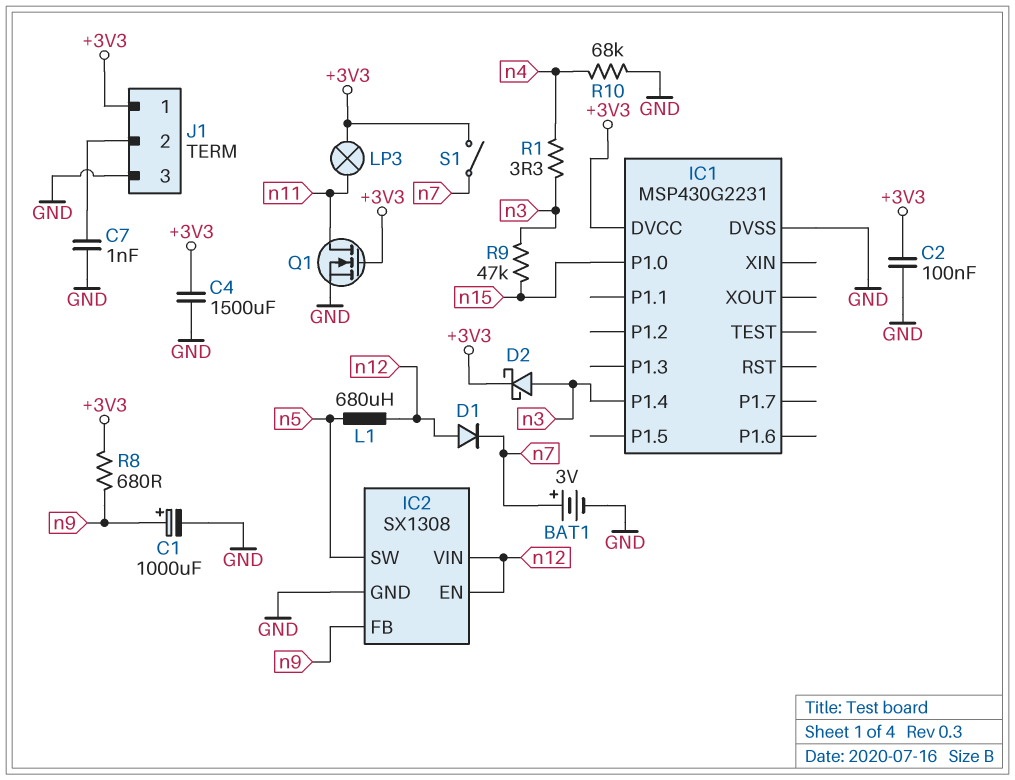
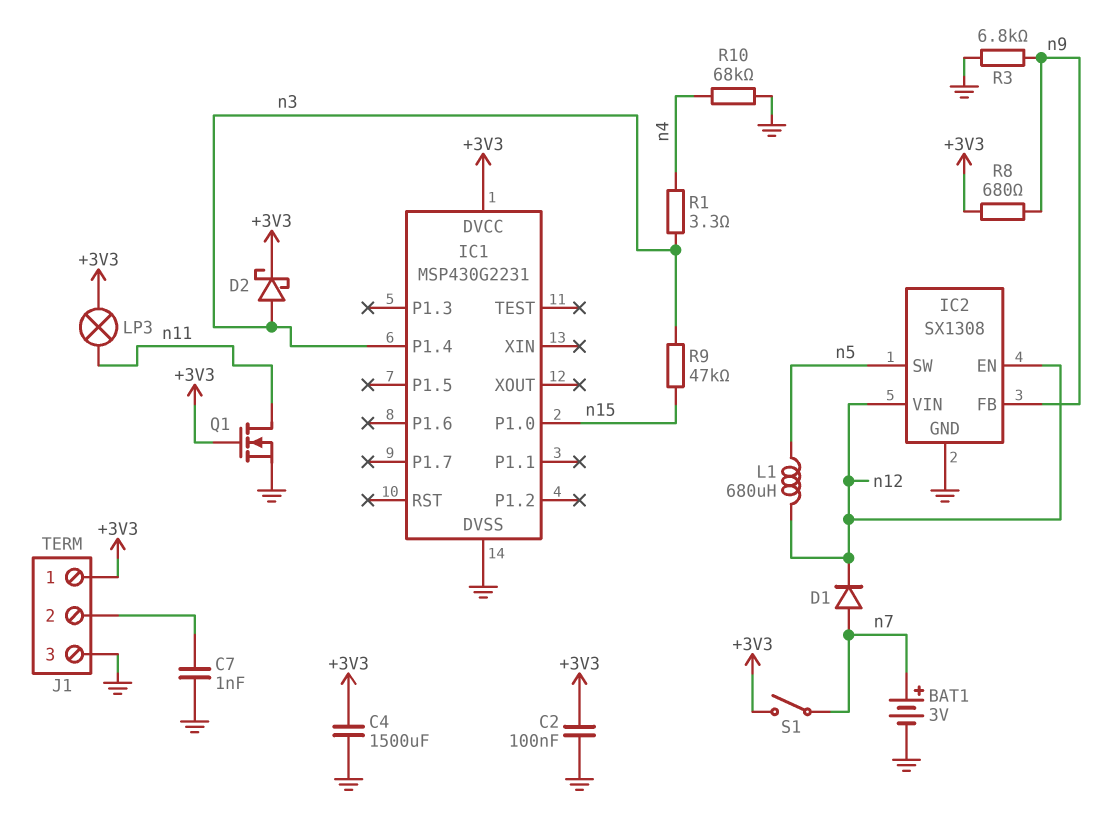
C1: 1000uF (plus n9, minus GND) -> none
D1: diode (A n12, K n7) -> diode (A n7, K n12)
R3: none -> 6.8k (GND, n9)

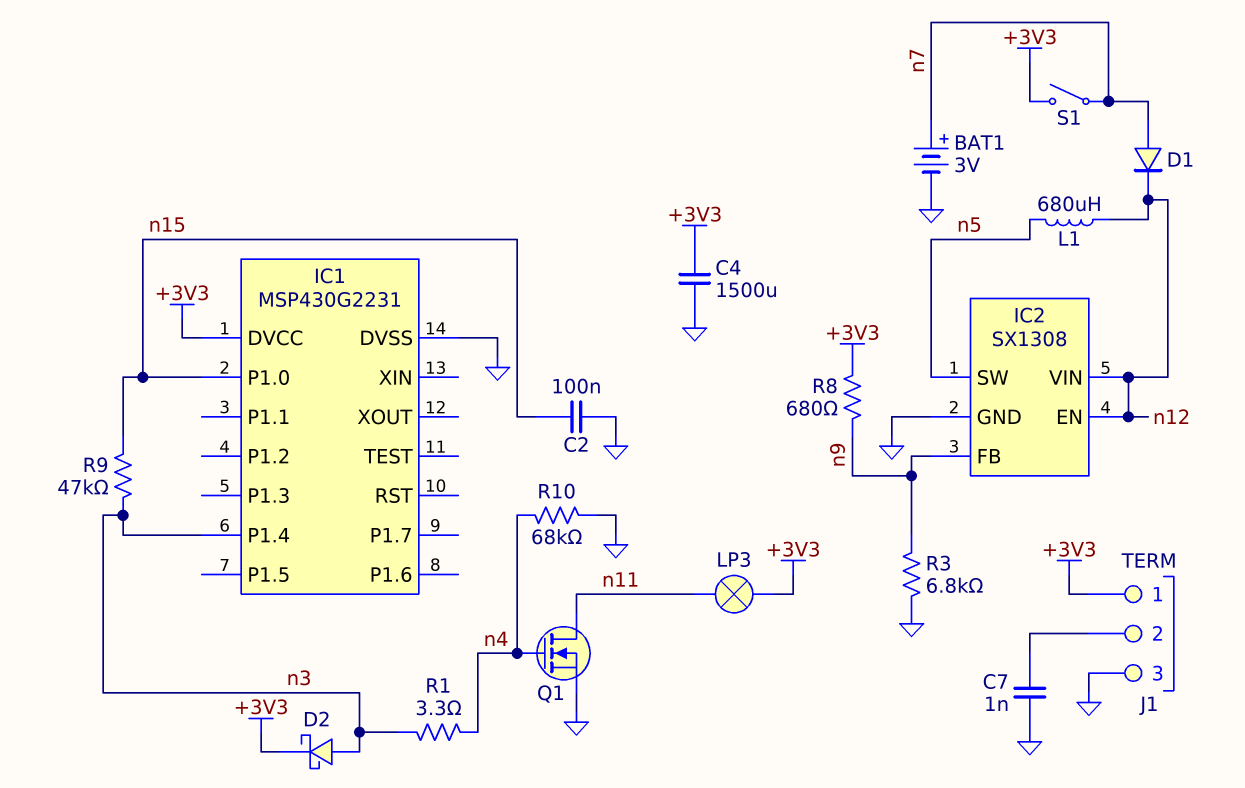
C2: 100nF (+3V3, GND) -> 100nF (GND, n15)
Q1: NMOS (G +3V3, D n11, S GND) -> NMOS (G n4, D n11, S GND)

